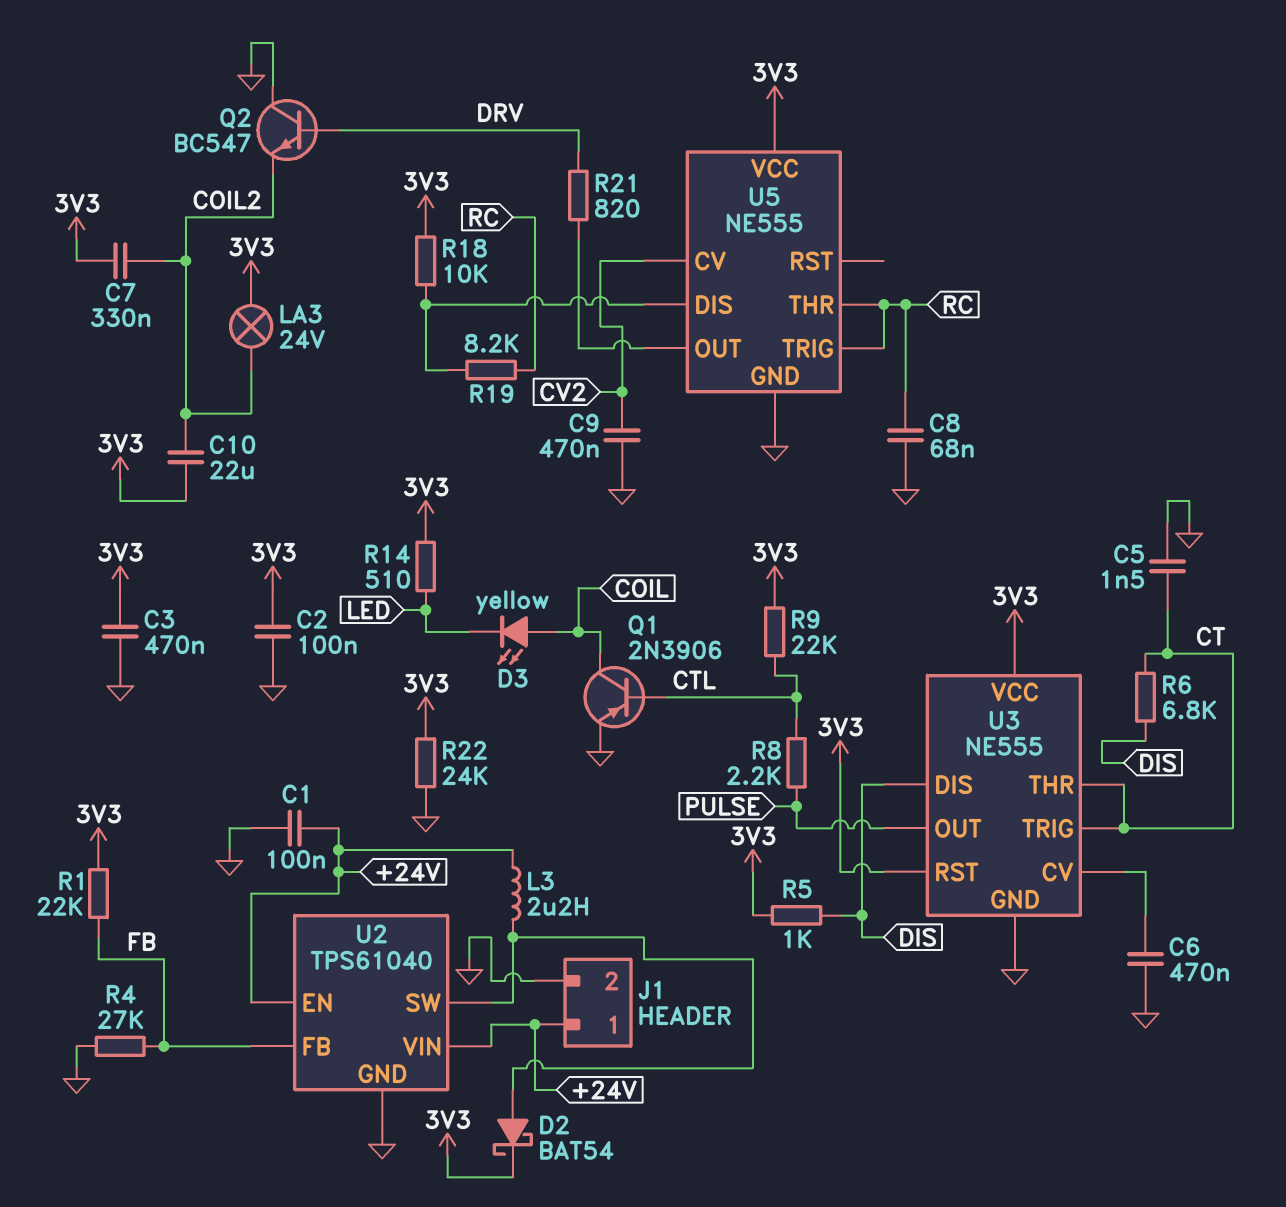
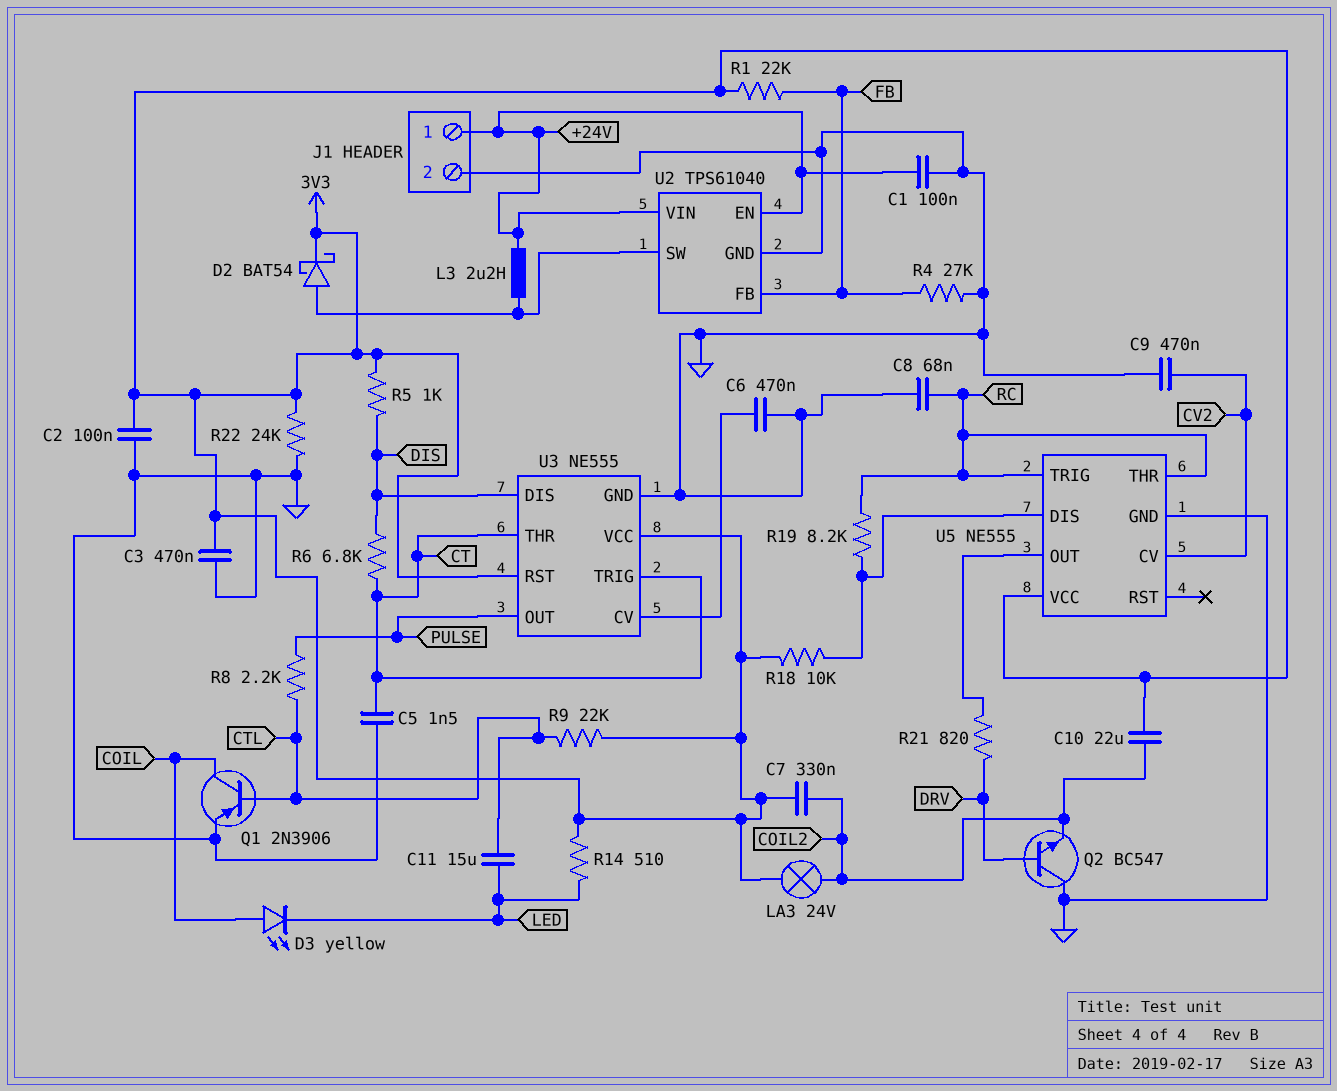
C11: none -> 15uF (CTL, LED)

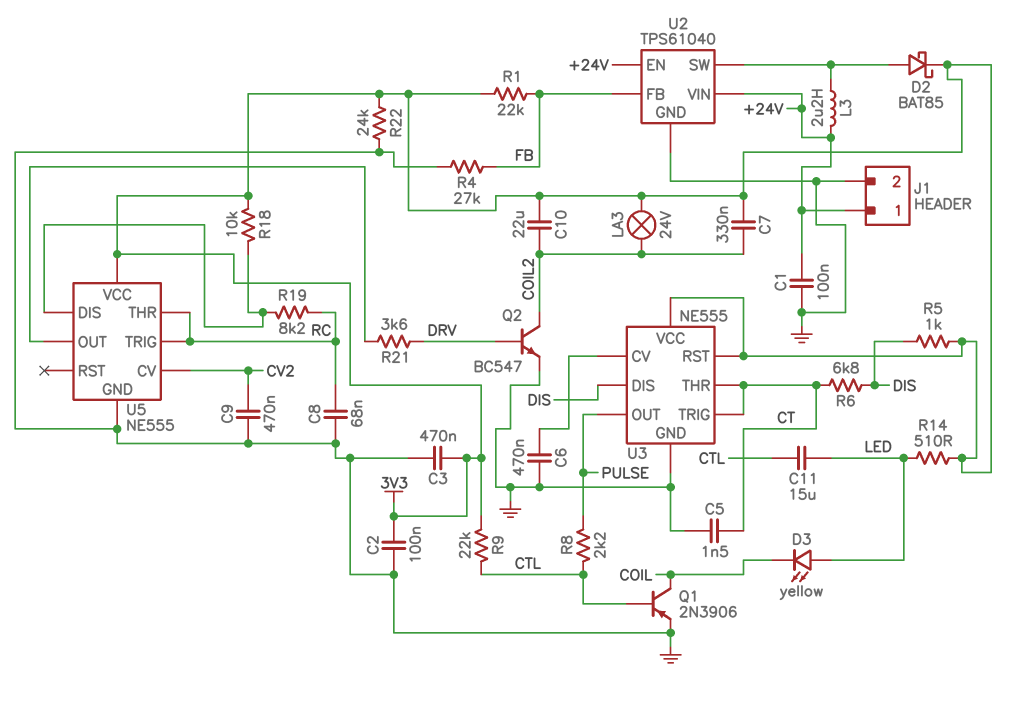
D2: schottky BAT54 (A U2/SW, K 3V3) -> schottky BAT85 (A U2/SW, K 3V3)
D3: LED yellow (A COIL, K LED) -> LED yellow (A LED, K COIL)
Q2: NPN BC547 (B DRV, C GND, E COIL2) -> NPN BC547 (B DRV, C COIL2, E GND)
R21: 820 (DRV, U5/OUT) -> 3.6k (DRV, U5/OUT)

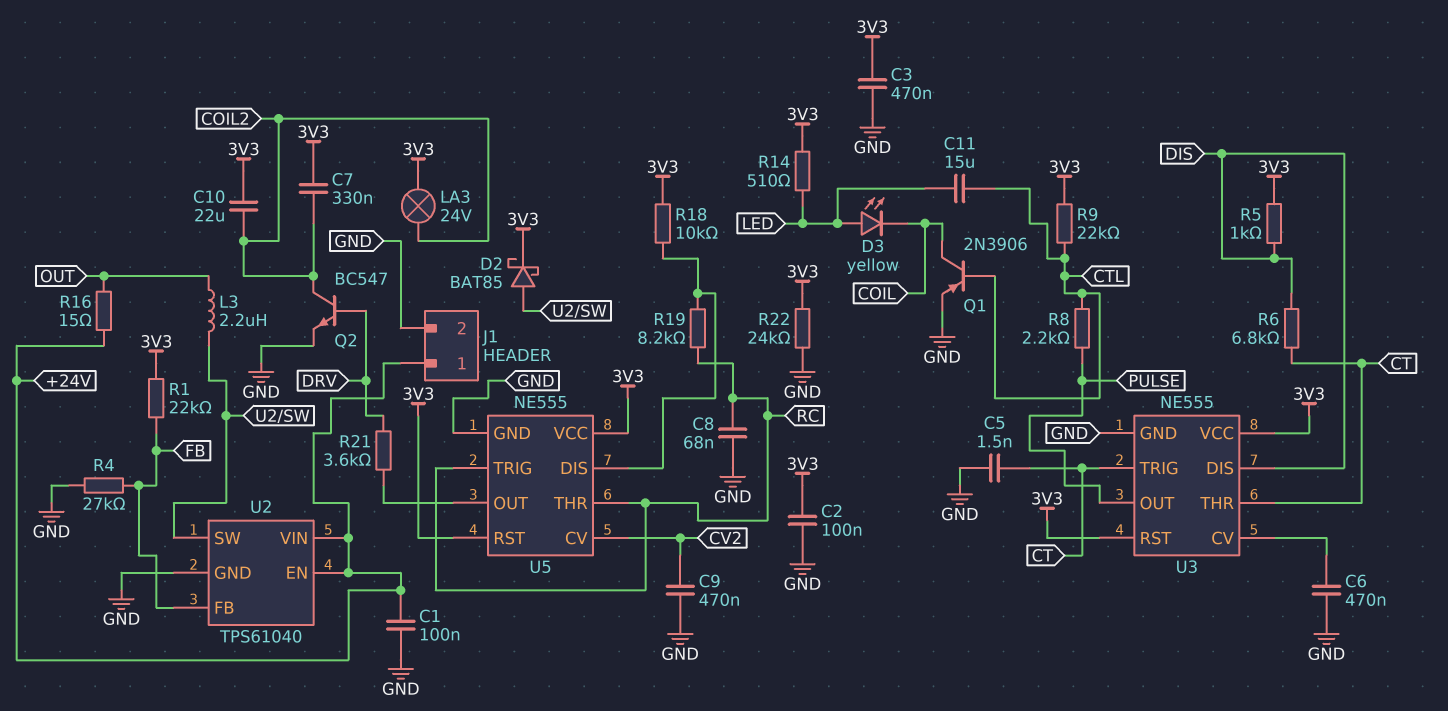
L3: 2.2uH (+24V, U2/SW) -> 2.2uH (OUT, U2/SW)
R16: none -> 15 (+24V, OUT)
U5 pin RST: none -> 3V3

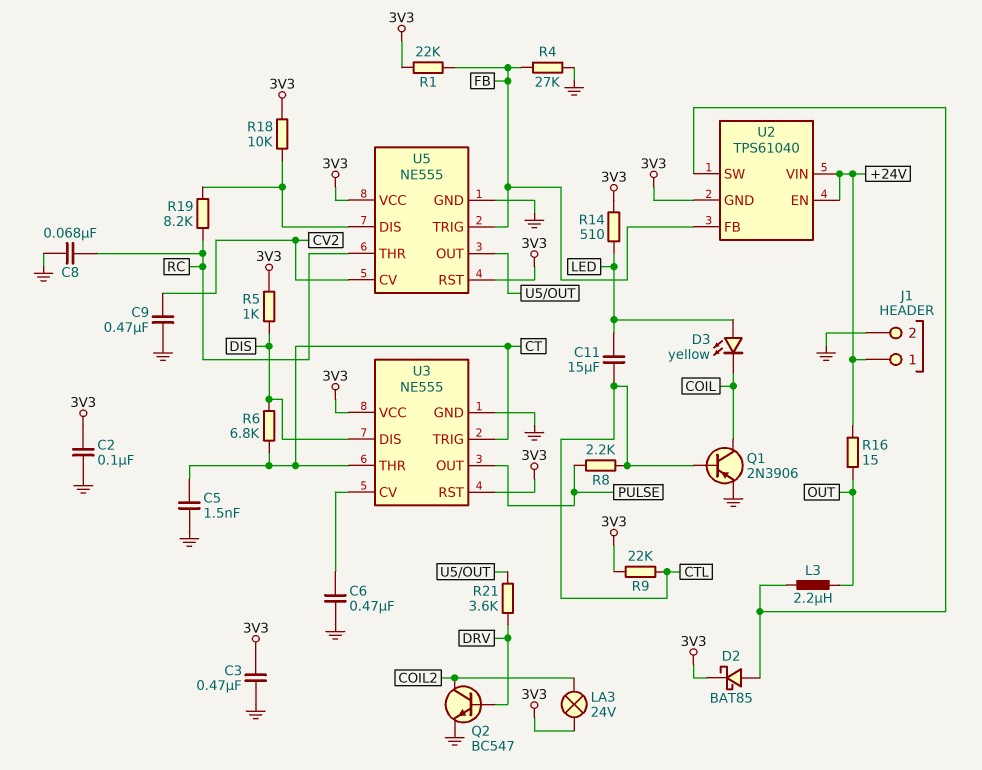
C1: 100nF (+24V, GND) -> none
C7: 330nF (3V3, COIL2) -> none
C10: 22uF (3V3, COIL2) -> none
R22: 24k (3V3, GND) -> none
U2 pin GND: GND -> 3V3
U5 pin TRIG: RC -> FB

